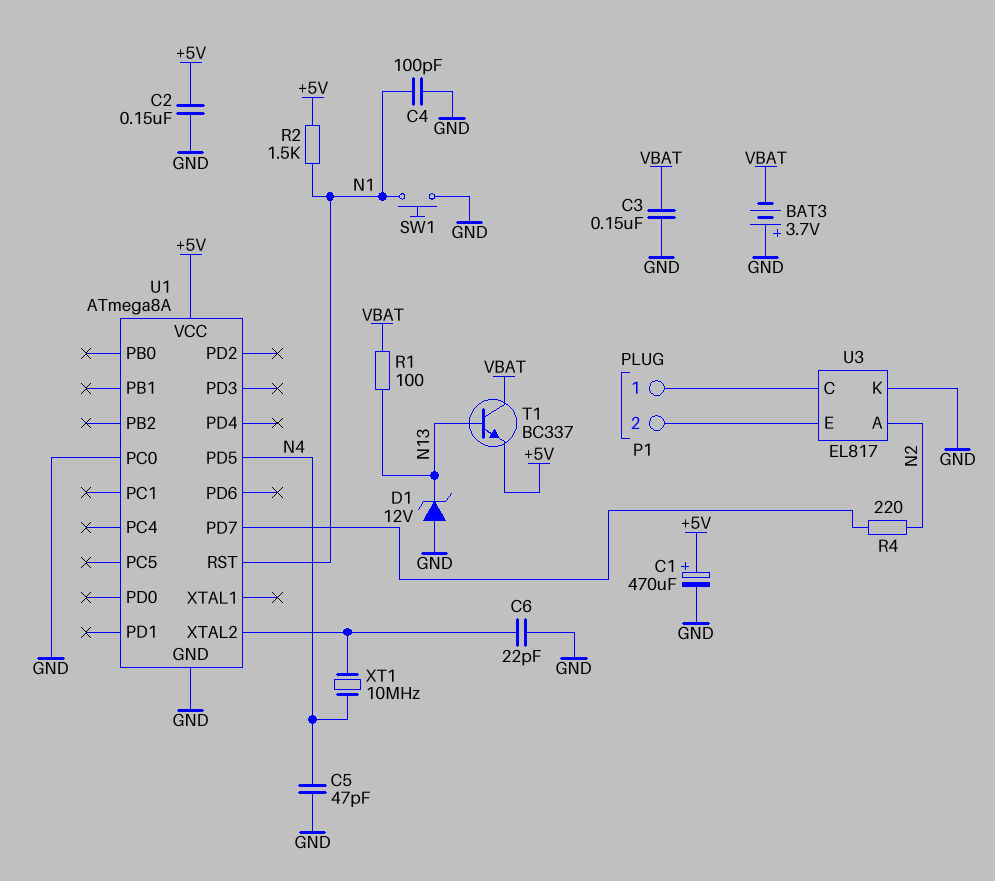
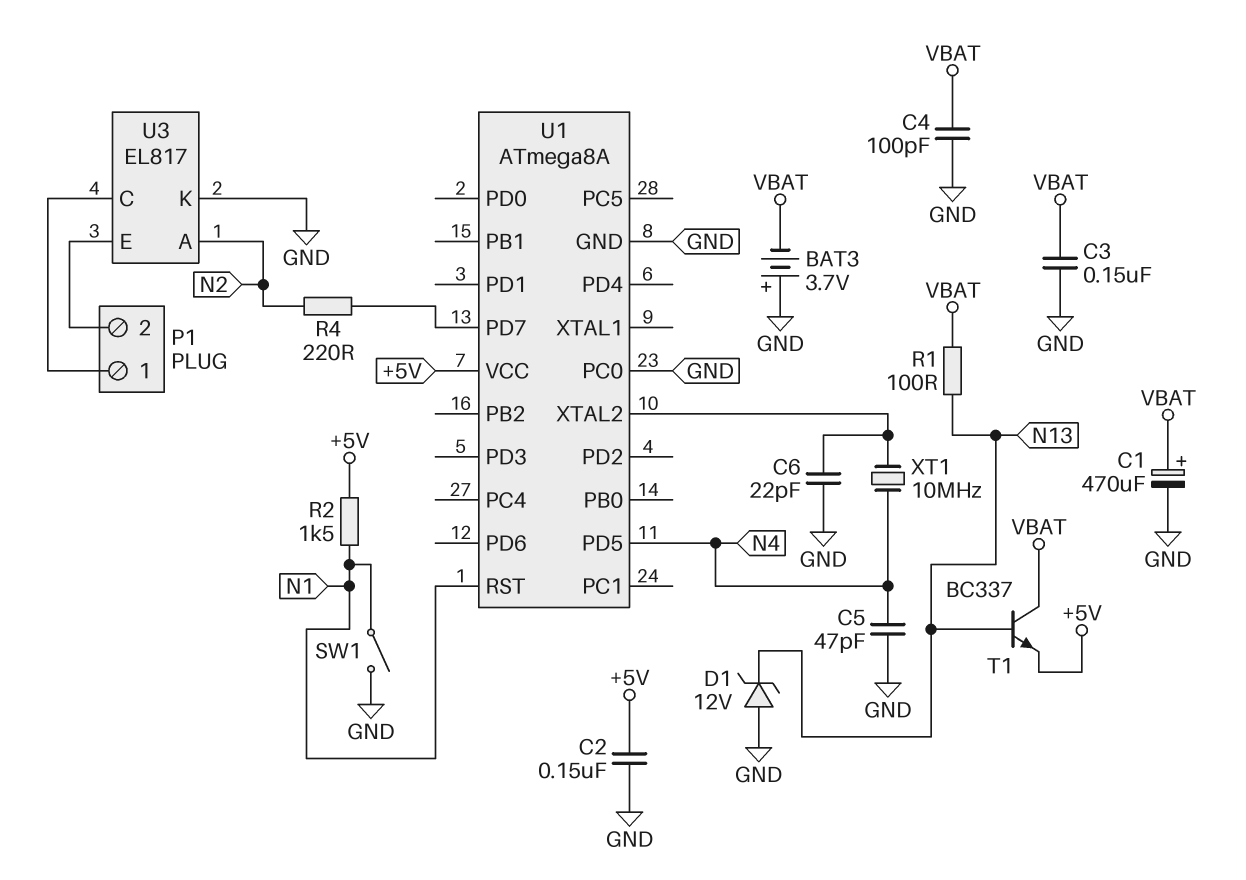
C1: 470uF (plus +5V, minus GND) -> 470uF (plus VBAT, minus GND)
C4: 100pF (GND, N1) -> 100pF (GND, VBAT)
SW1: button (GND, N1) -> switch (GND, N1)

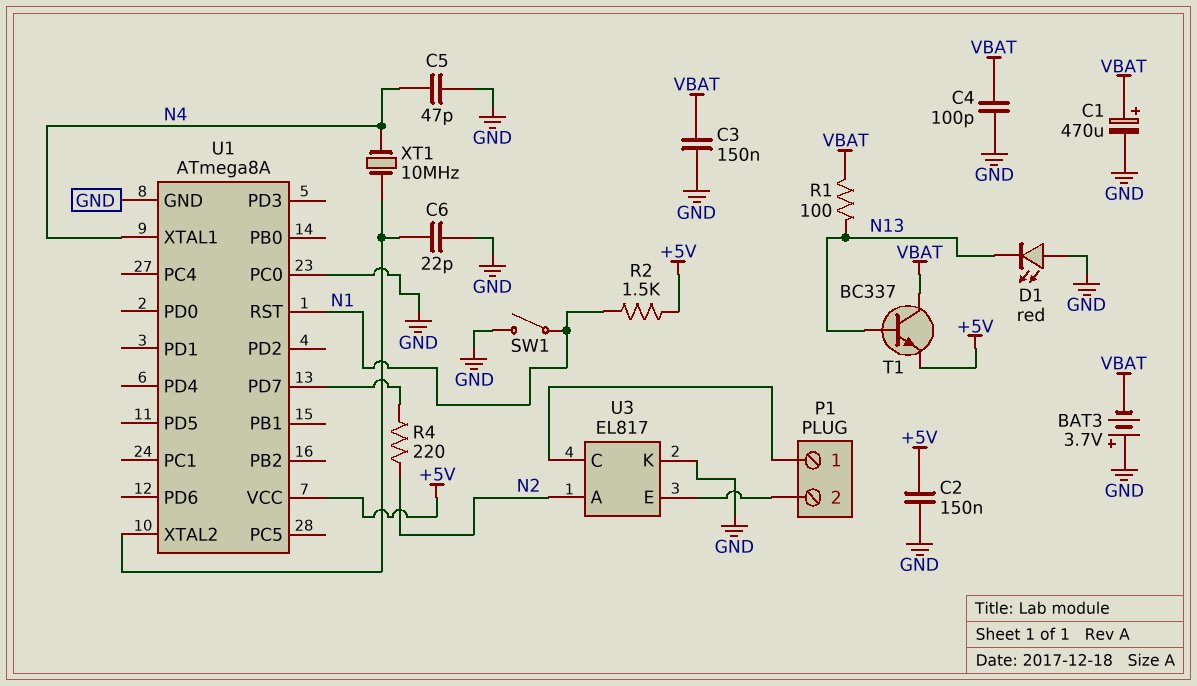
D1: zener 12V (A GND, K N13) -> LED red (A GND, K N13)
U1 pin PD5: N4 -> none
U1 pin XTAL1: none -> N4

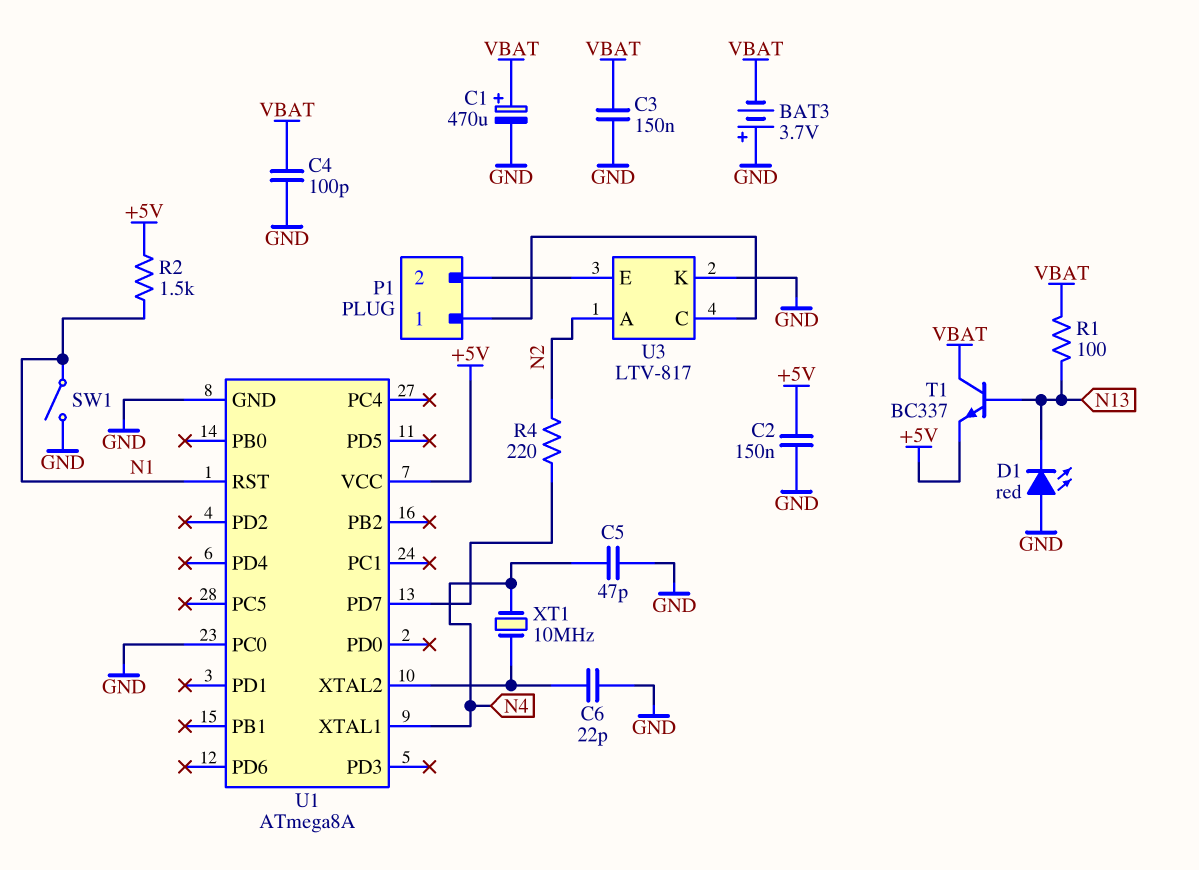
U3: EL817 -> LTV-817

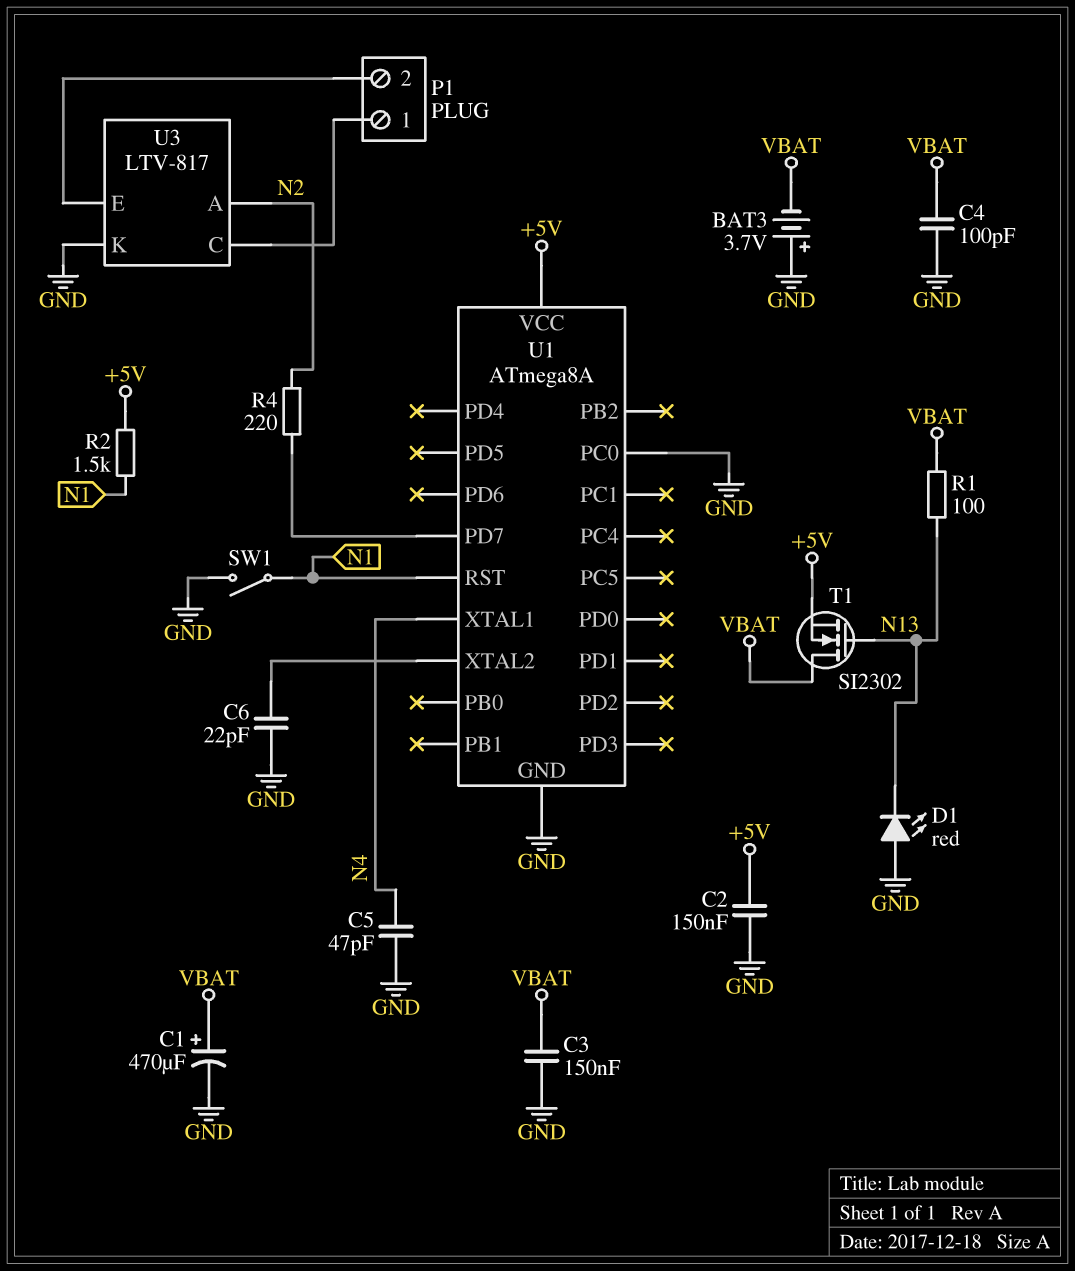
T1: NPN BC337 (B N13, C VBAT, E +5V) -> NMOS SI2302 (G N13, D VBAT, S +5V)
XT1: 10MHz (N4, U1/XTAL2) -> none

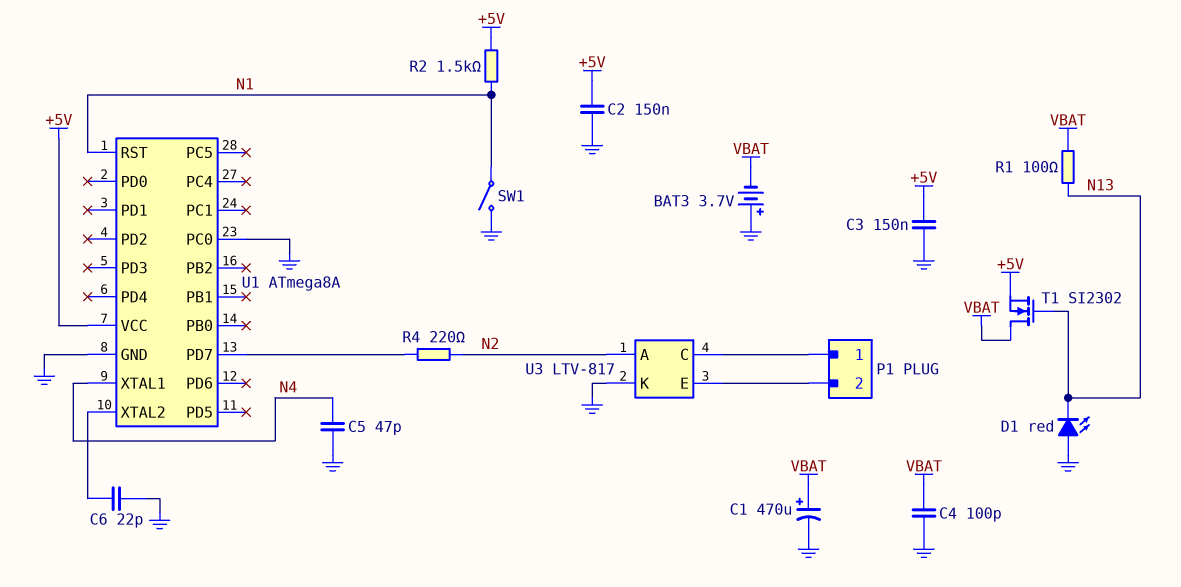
C3: 150nF (GND, VBAT) -> 150nF (+5V, GND)

